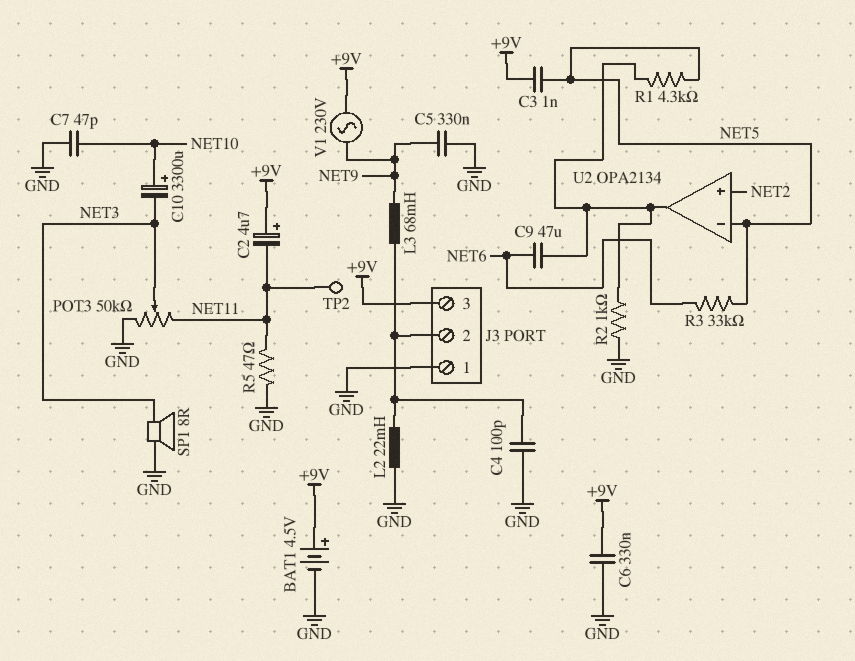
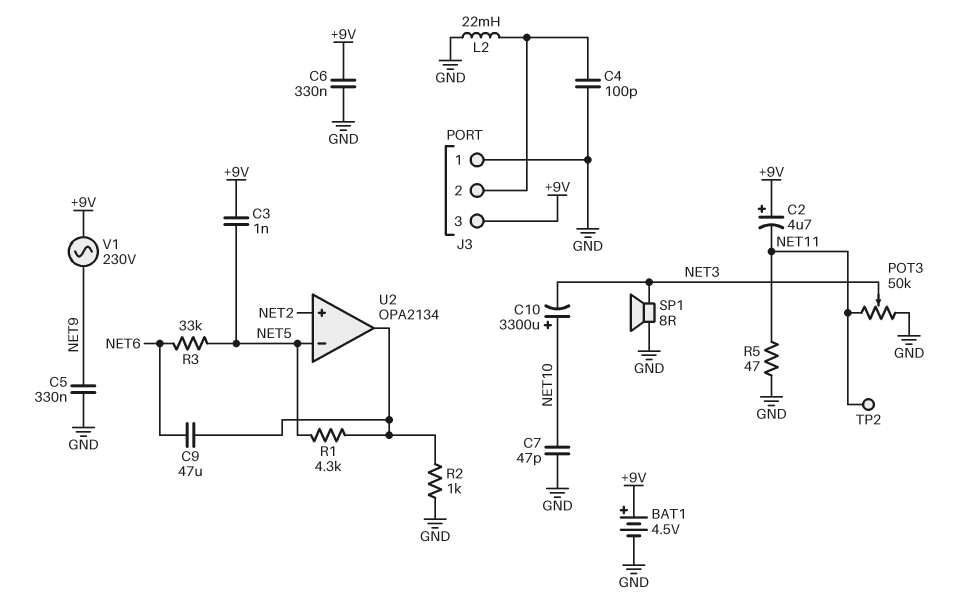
L3: 68mH (J3/2, NET9) -> none

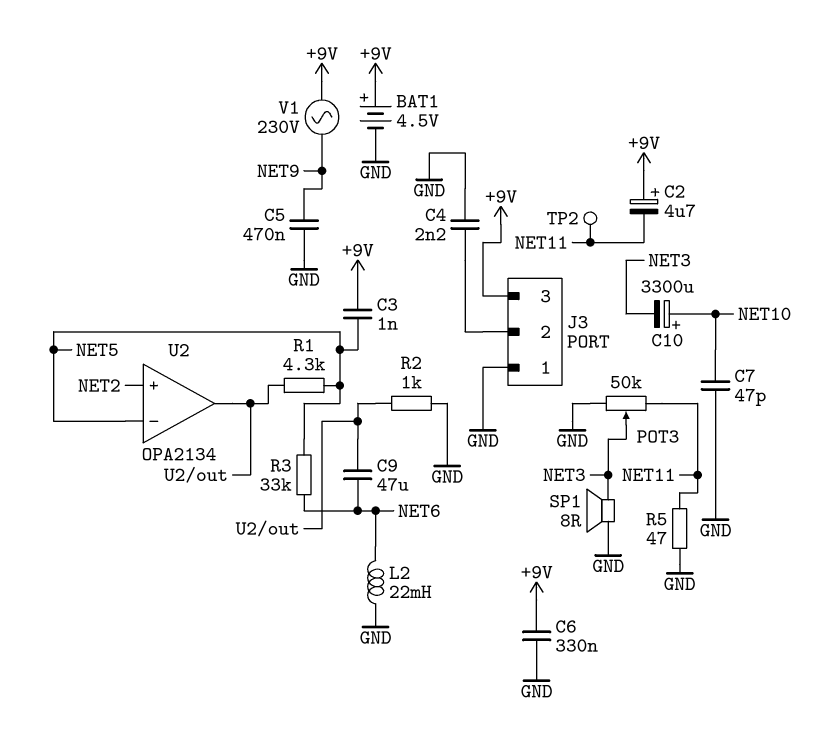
C4: 100pF (GND, J3/2) -> 2.2nF (GND, J3/2)
C5: 330nF (GND, NET9) -> 470nF (GND, NET9)
L2: 22mH (GND, J3/2) -> 22mH (GND, NET6)

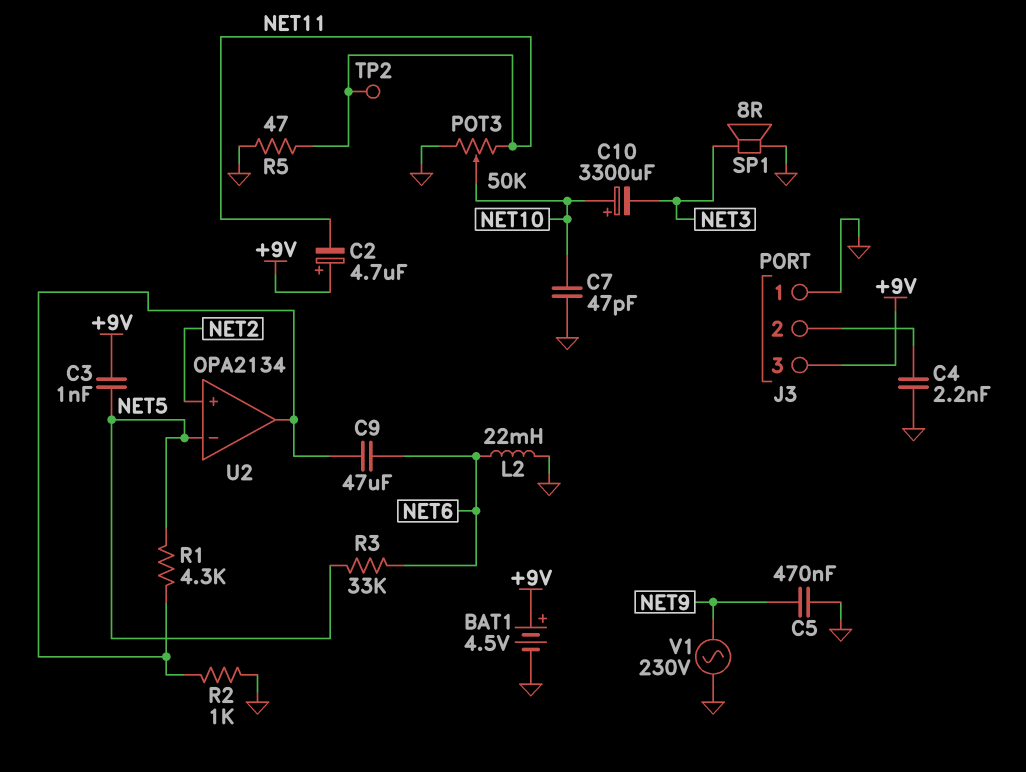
C6: 330nF (+9V, GND) -> none
POT3: 50k (GND, NET11, wiper NET3) -> 50k (GND, NET11, wiper NET10)
V1: AC 230V (+9V, NET9) -> AC 230V (GND, NET9)

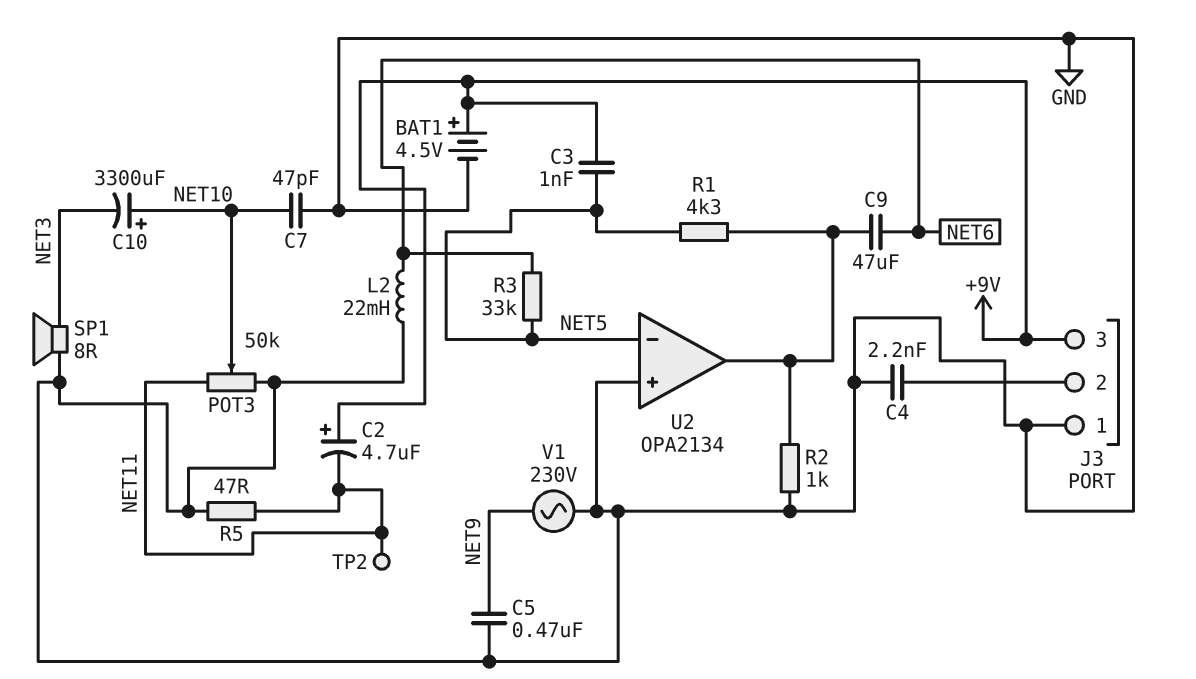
U2 pin in+: NET2 -> GND

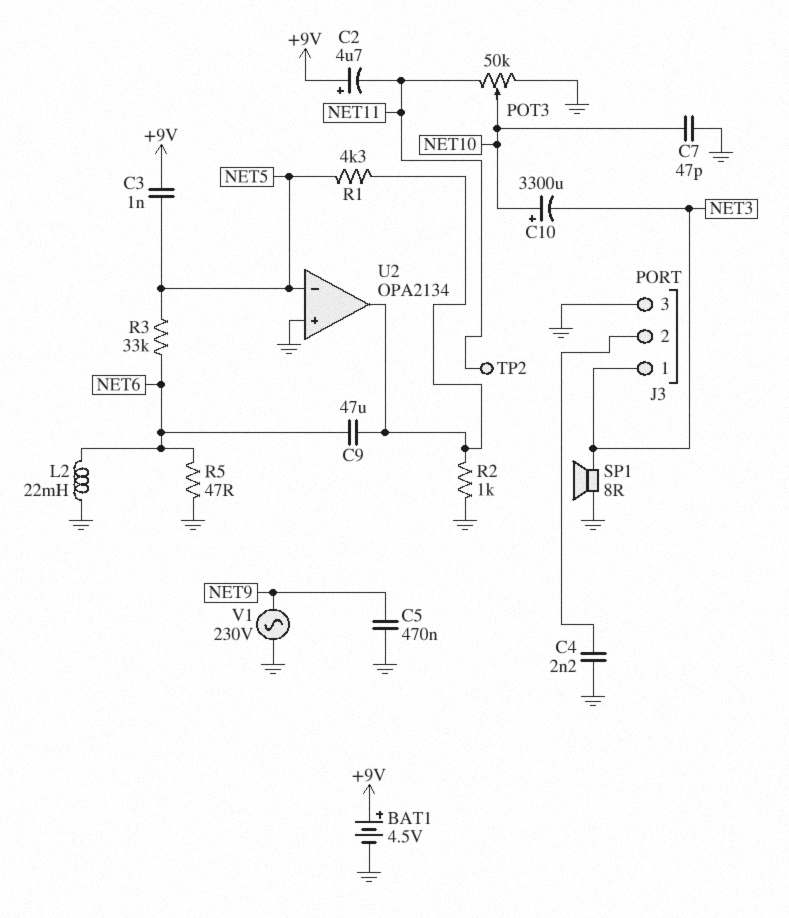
J3 pin 1: GND -> NET3
J3 pin 3: +9V -> GND
R5: 47 (GND, NET11) -> 47 (GND, NET6)

